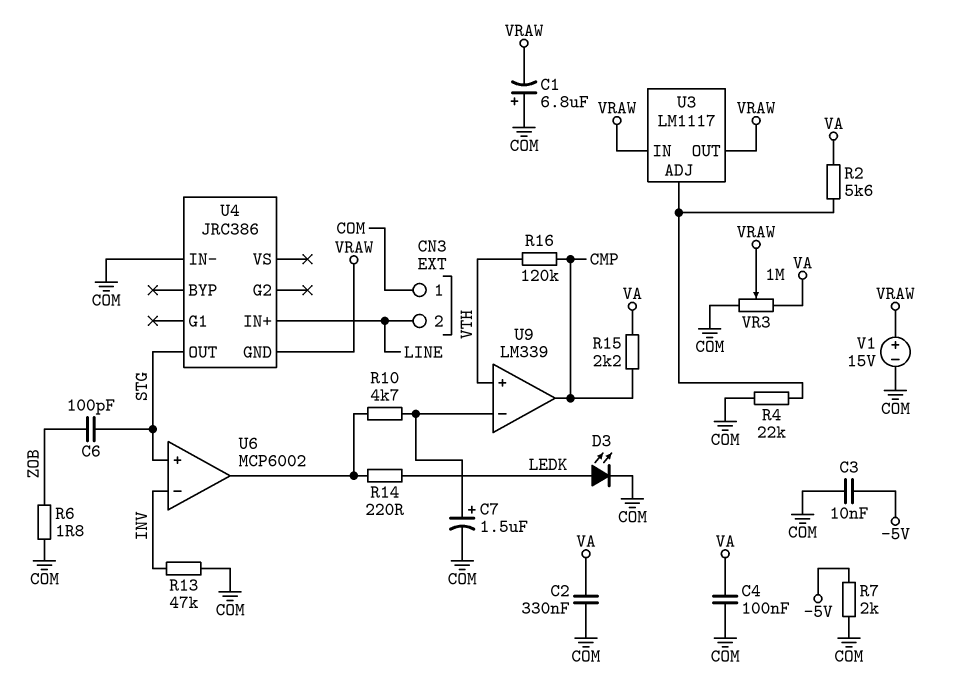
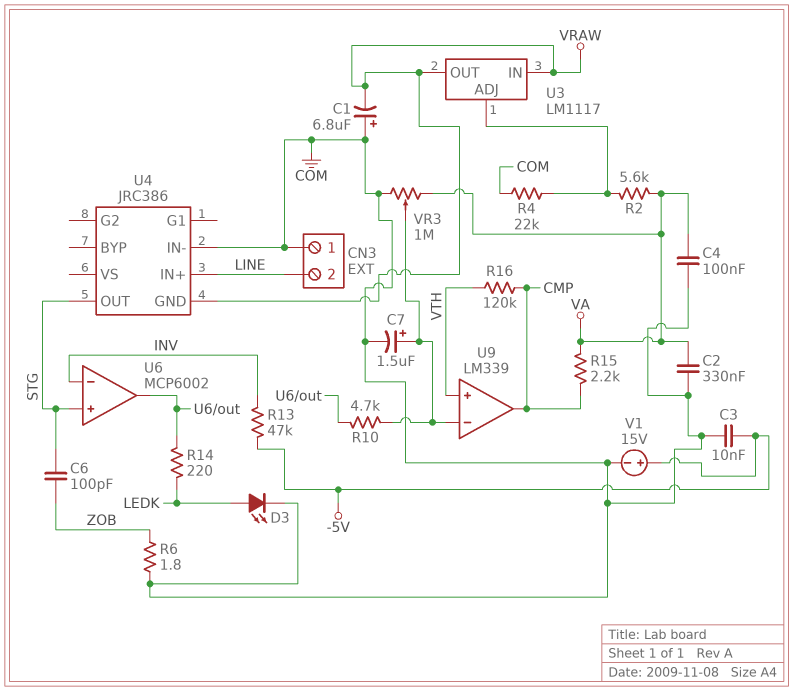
R7: 2k (-5V, COM) -> none
R13: 47k (COM, INV) -> 47k (-5V, INV)
V1: 15V (plus VRAW, minus COM) -> 15V (plus -5V, minus COM)
VR3: 1M (COM, VA, wiper VRAW) -> 1M (COM, VA, wiper U9/in-)

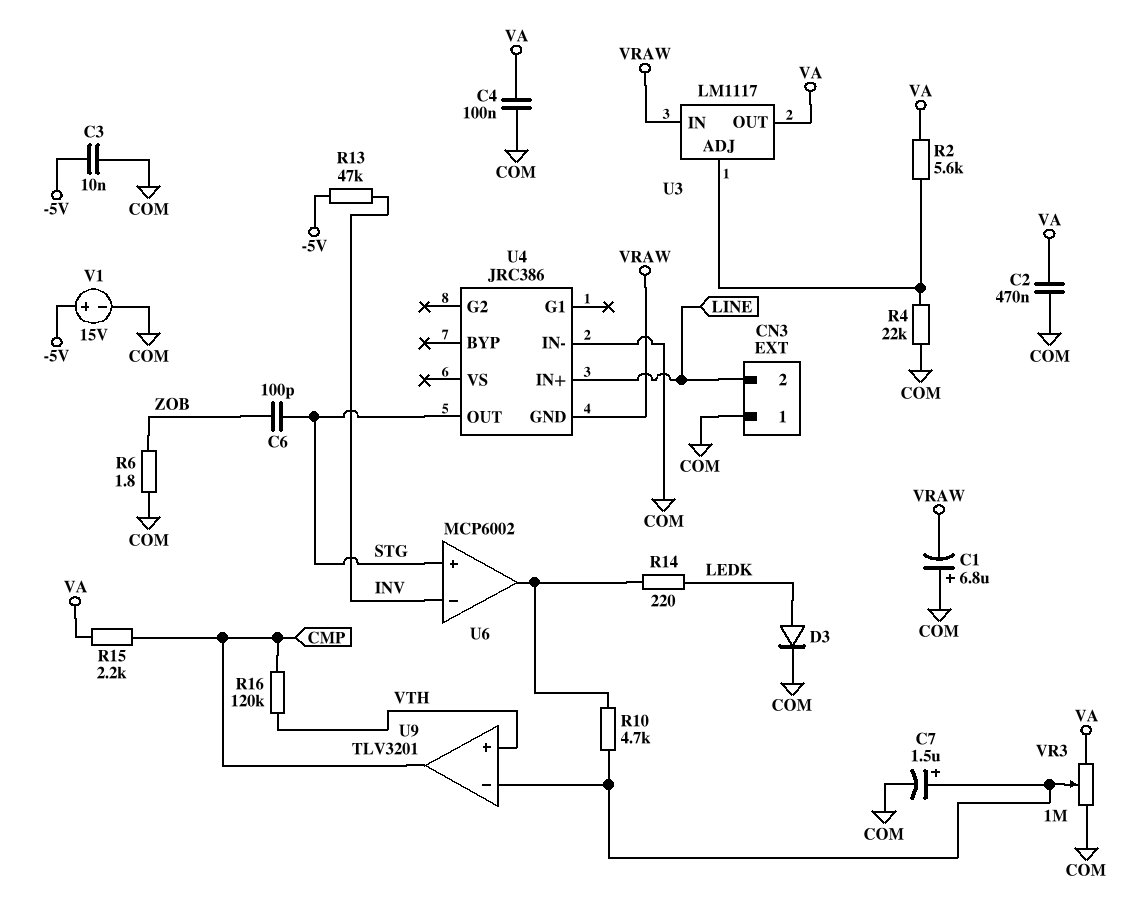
C2: 330nF (COM, VA) -> 470nF (COM, VA)
D3: LED (A LEDK, K COM) -> diode (A LEDK, K COM)
U3 pin OUT: VRAW -> VA
U9: LM339 -> TLV3201

